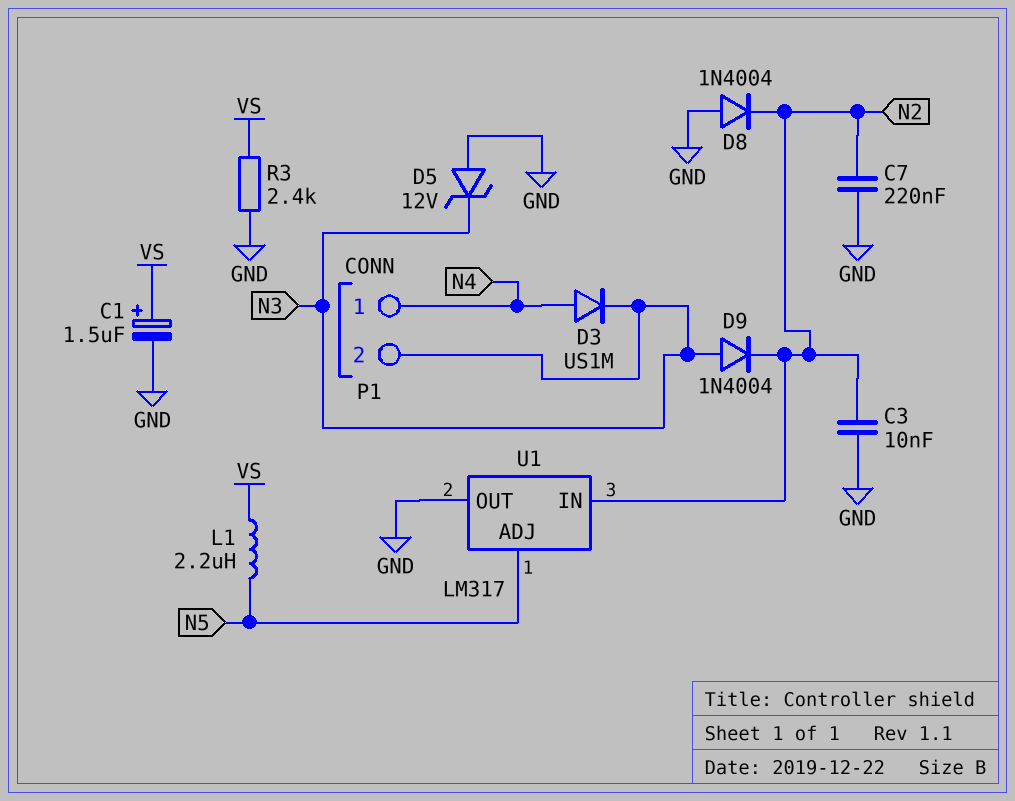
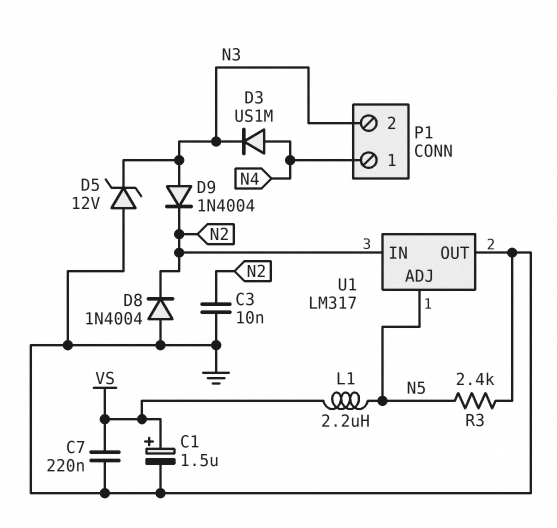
C7: 220nF (GND, N2) -> 220nF (GND, VS)
R3: 2.4k (GND, VS) -> 2.4k (GND, N5)

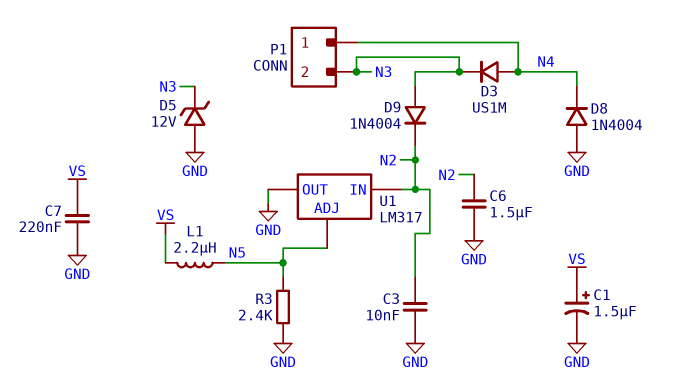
C6: none -> 1.5uF (GND, N2)
D8: diode 1N4004 (A GND, K N2) -> diode 1N4004 (A GND, K N4)

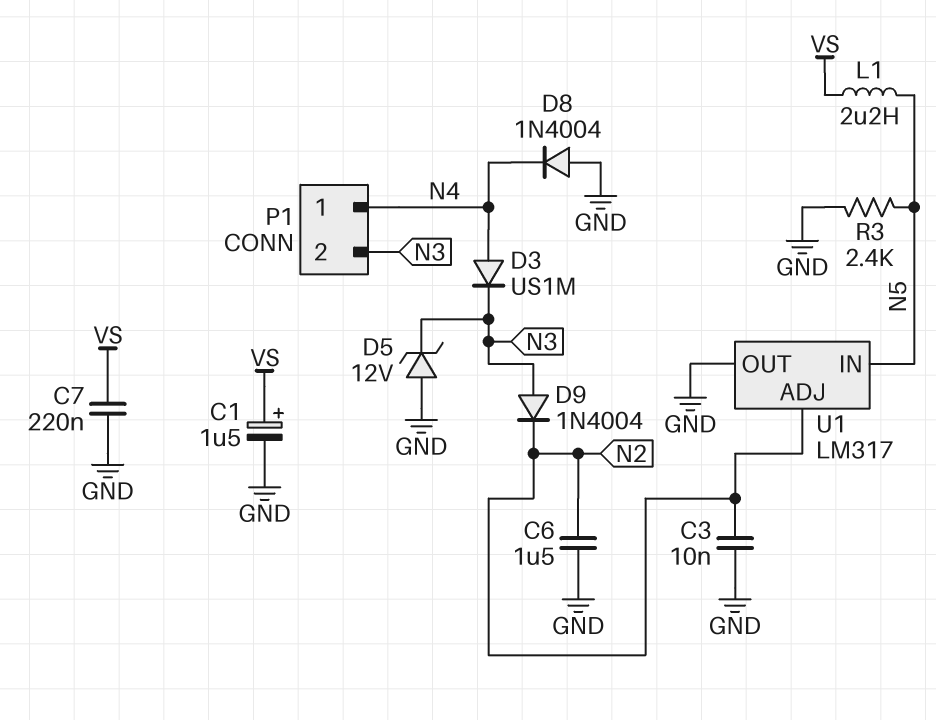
U1 pin ADJ: N5 -> N2
U1 pin IN: N2 -> N5

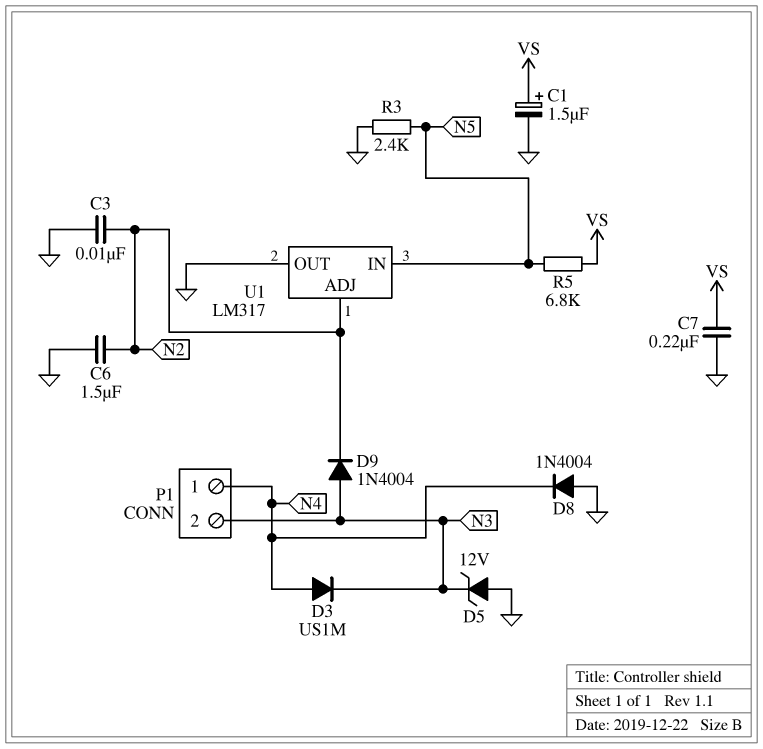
L1: 2.2uH (N5, VS) -> none
R5: none -> 6.8k (N5, VS)

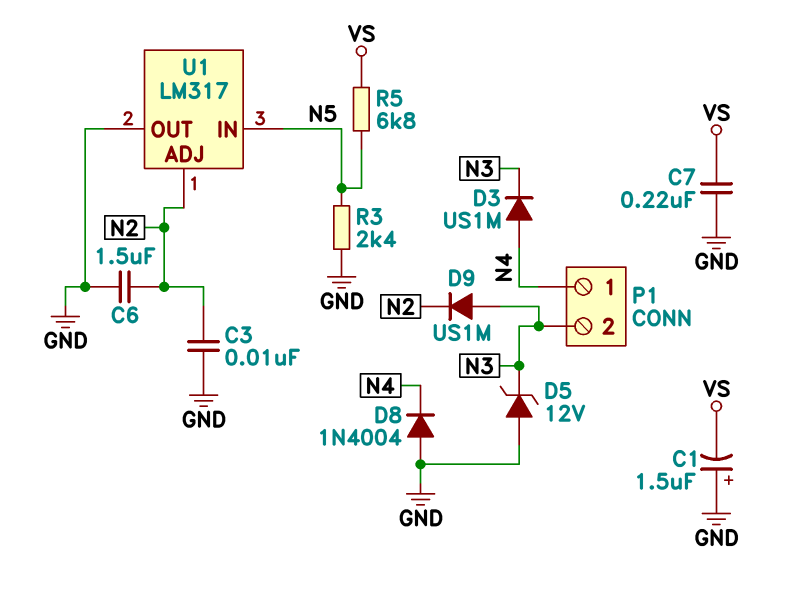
C1: 1.5uF (plus VS, minus GND) -> 1.5uF (plus GND, minus VS)
D9: diode 1N4004 (A N3, K N2) -> diode US1M (A N3, K N2)

